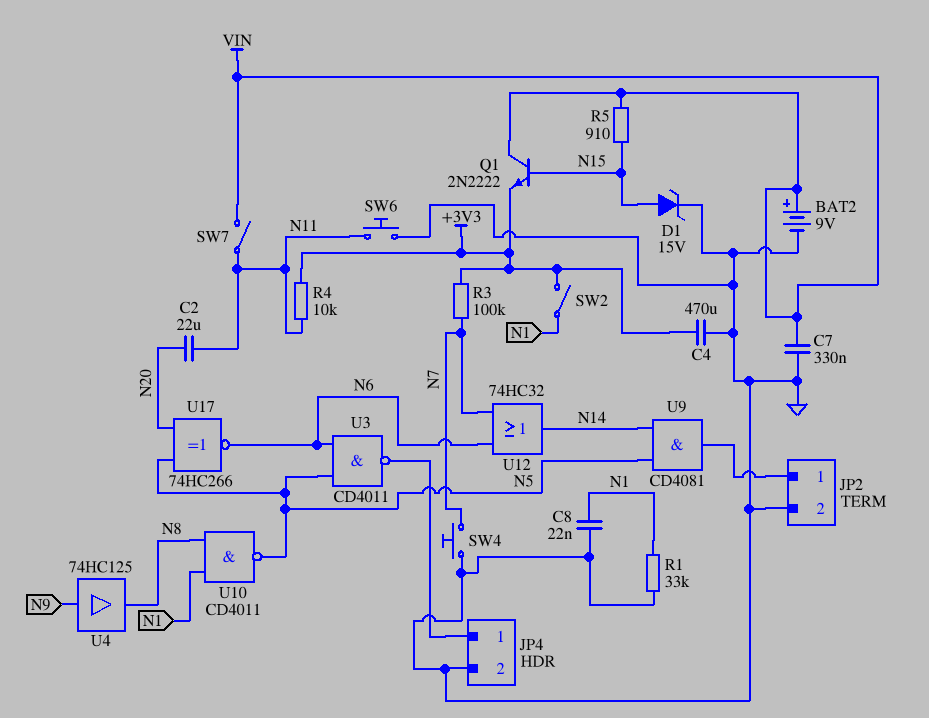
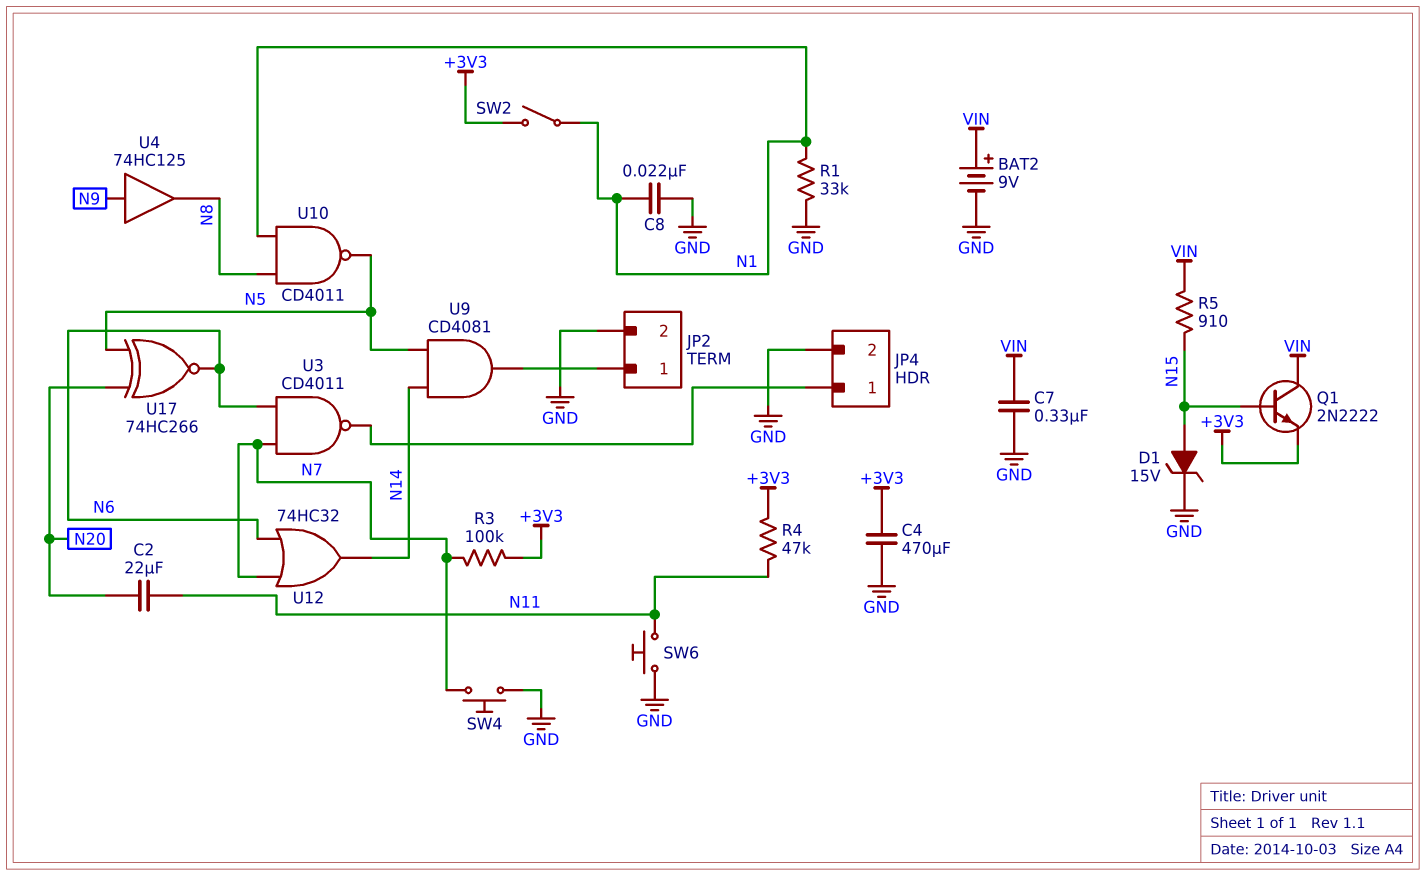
R4: 10k (+3V3, N11) -> 47k (+3V3, N11)
SW7: switch (N11, VIN) -> none
U3: NAND CD4011 (in N5, in N6, out JP4/1) -> NAND CD4011 (in N6, in N7, out JP4/1)

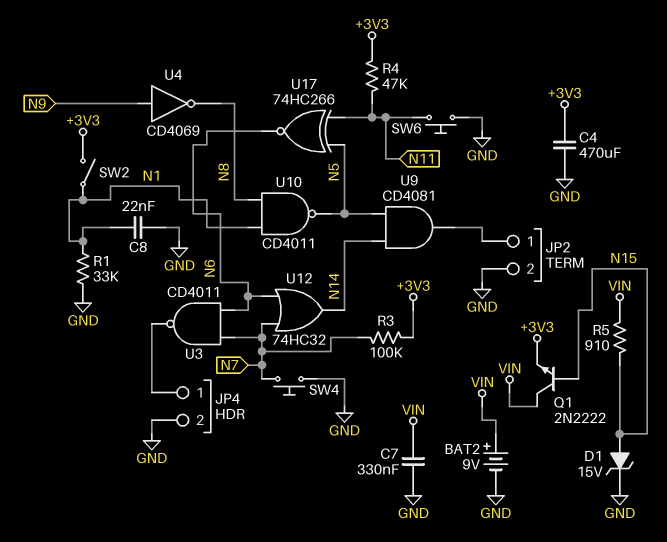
C2: 22uF (N11, N20) -> none
U4: buffer 74HC125 (in N9, out N8) -> NOT CD4069 (in N9, out N8)
U17: XNOR 74HC266 (in N5, in N20, out N6) -> XNOR 74HC266 (in N5, in N11, out N6)

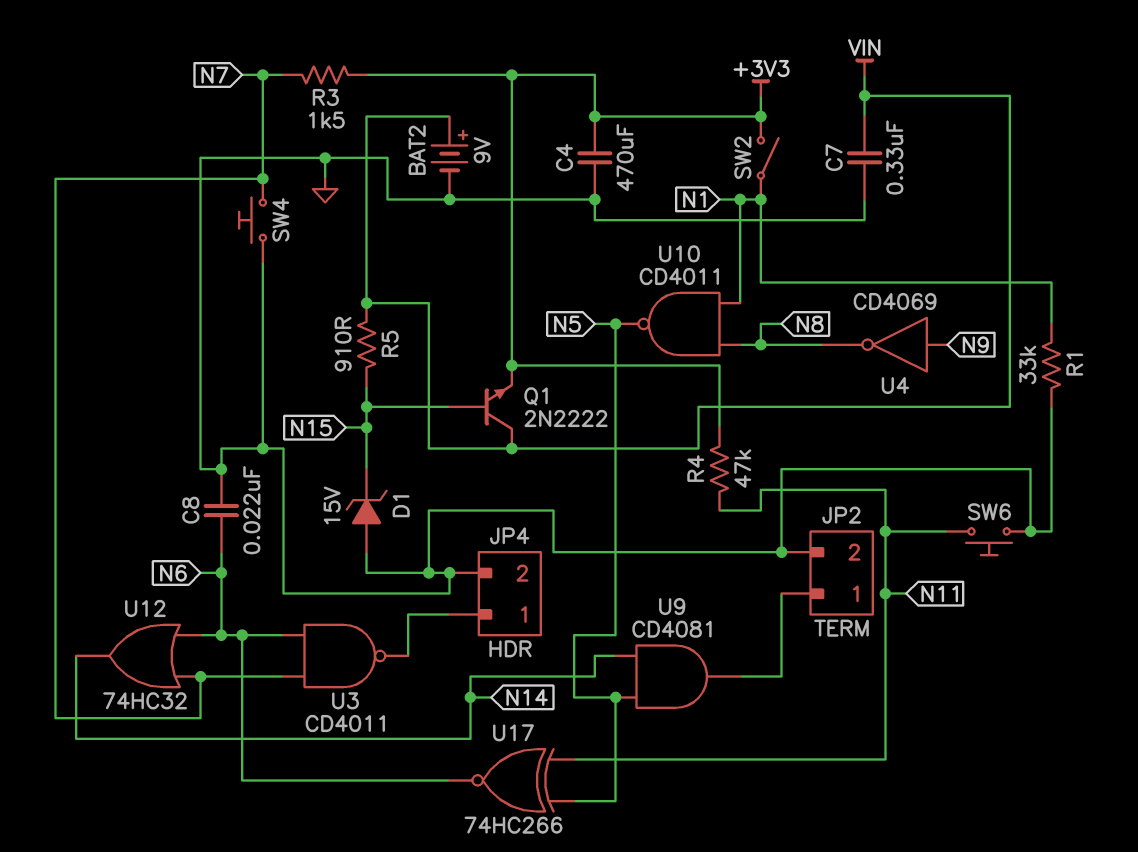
C8: 22nF (GND, N1) -> 22nF (GND, N6)
D1: zener 15V (A N15, K GND) -> zener 15V (A GND, K N15)
R3: 100k (+3V3, N7) -> 1.5k (+3V3, N7)

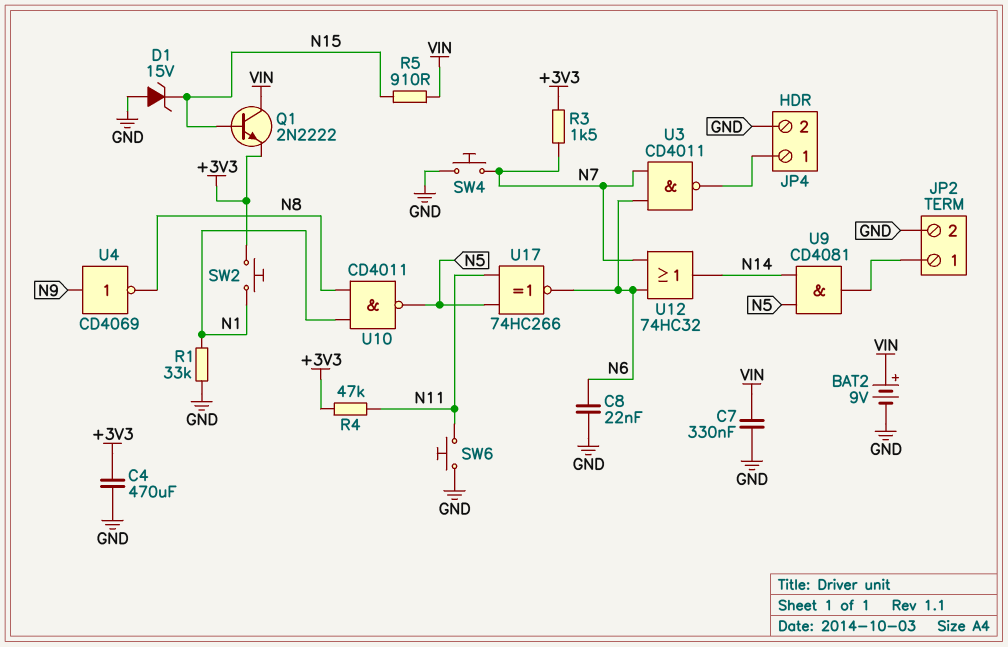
SW2: switch (+3V3, N1) -> button (+3V3, N1)

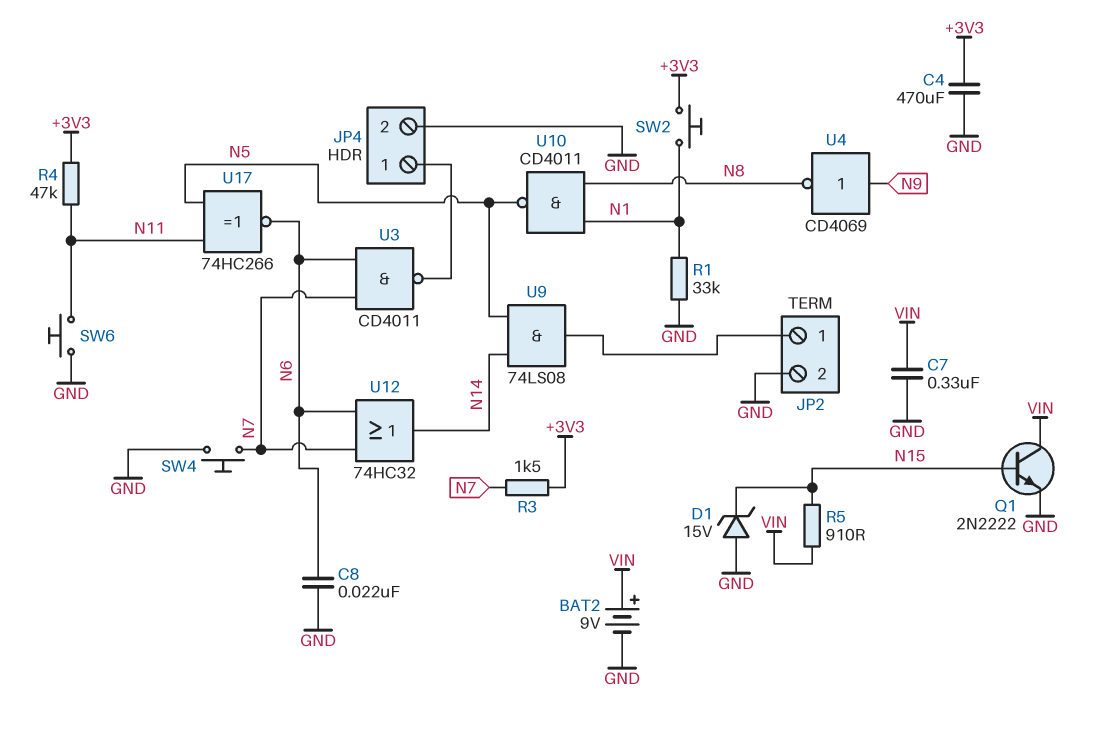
Q1: NPN 2N2222 (B N15, C VIN, E +3V3) -> NPN 2N2222 (B N15, C VIN, E GND)
U9: AND CD4081 (in N5, in N14, out JP2/1) -> AND 74LS08 (in N5, in N14, out JP2/1)

